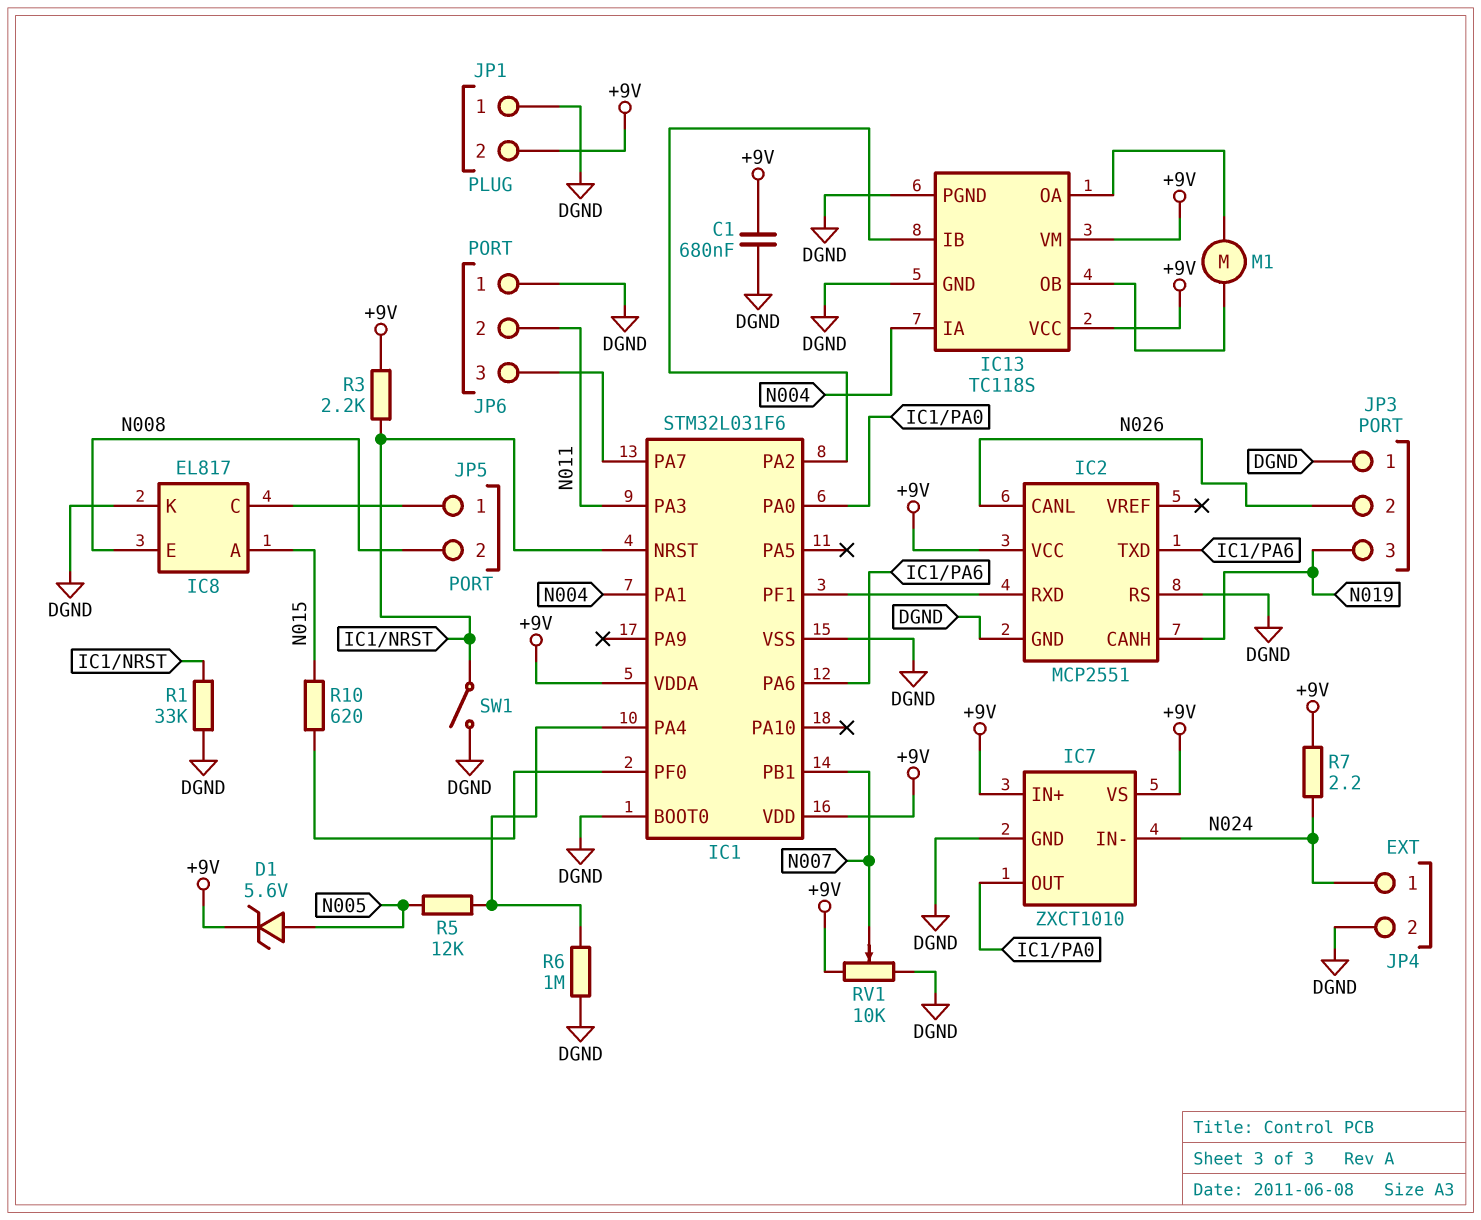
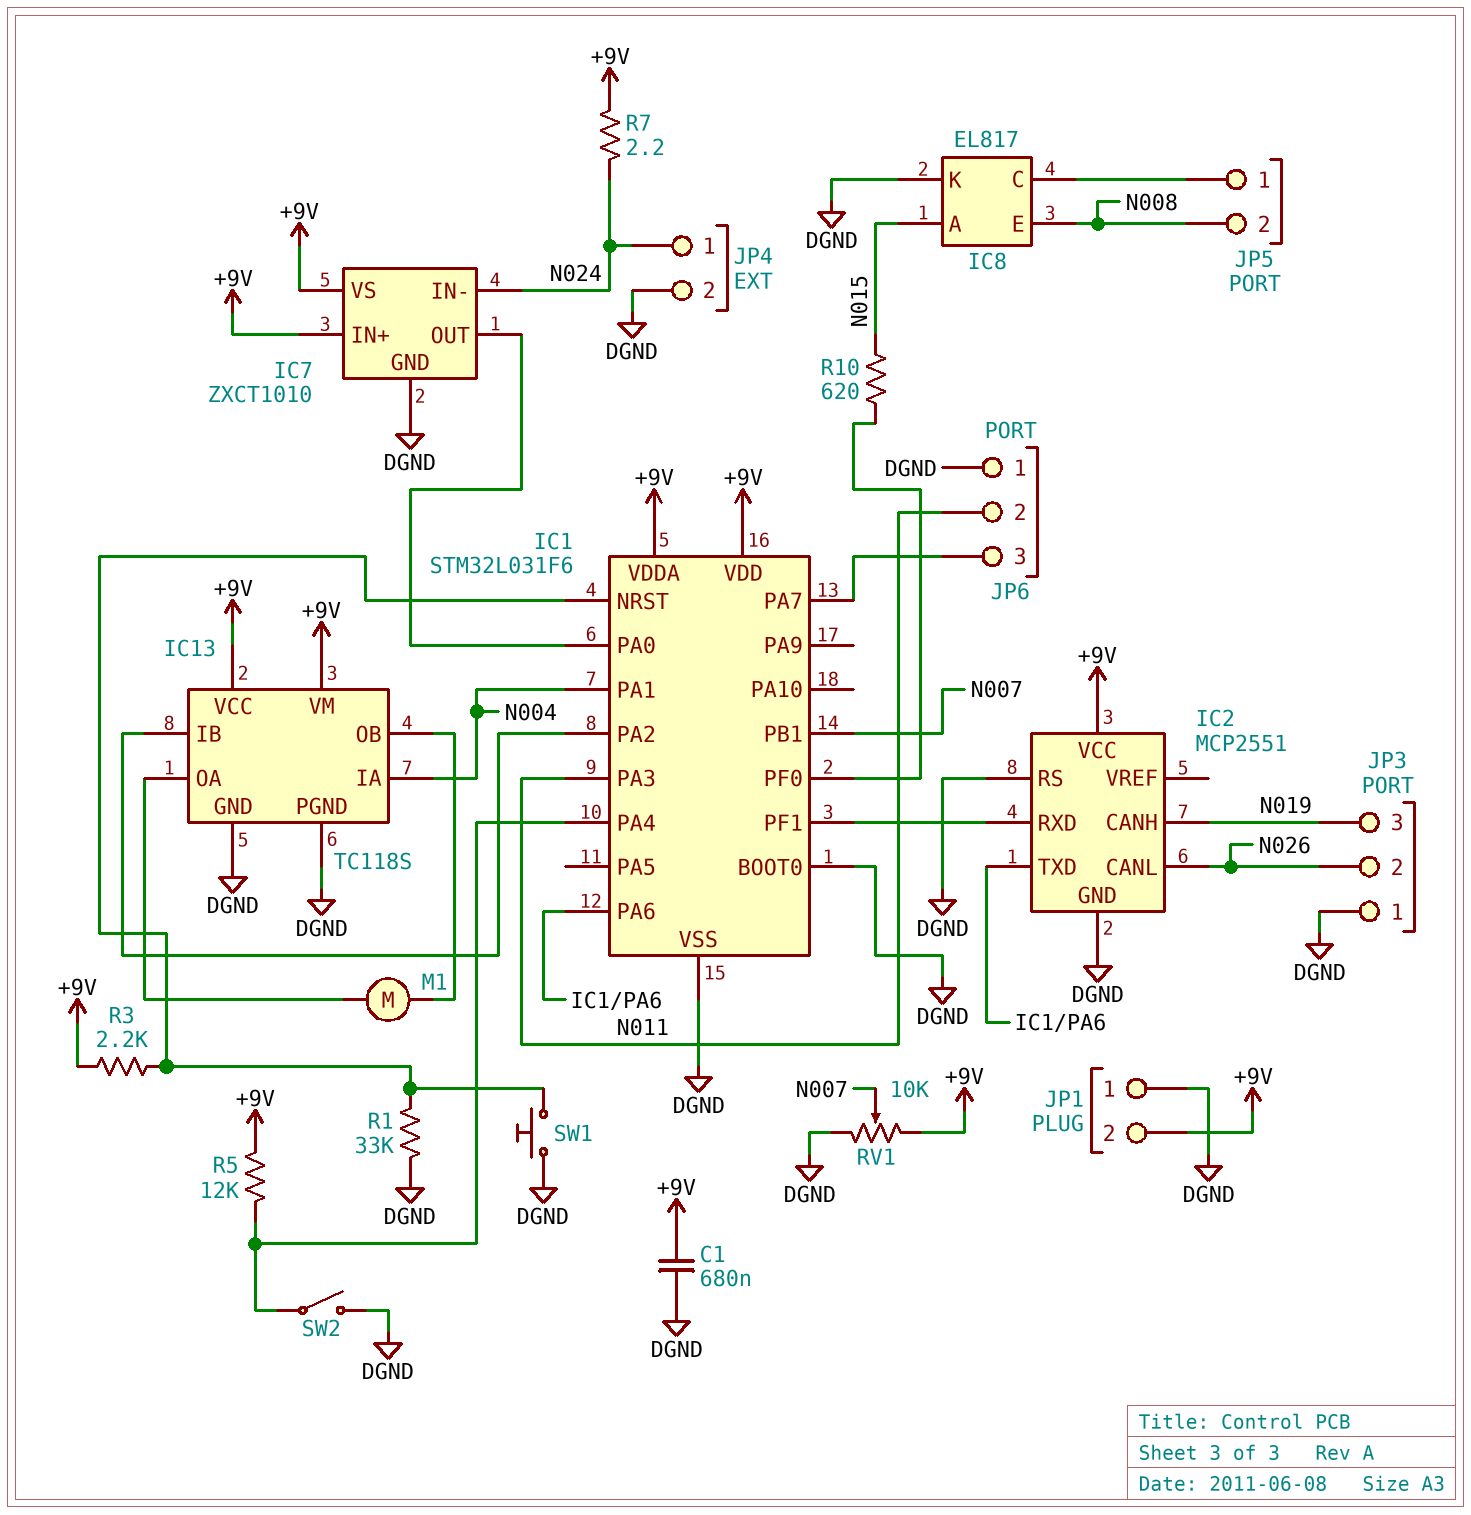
D1: zener 5.6V (A N005, K +9V) -> none
R5: 12k (IC1/PA4, N005) -> 12k (+9V, IC1/PA4)
R6: 1M (DGND, IC1/PA4) -> none
SW1: switch (DGND, IC1/NRST) -> button (DGND, IC1/NRST)
SW2: none -> switch (DGND, IC1/PA4)

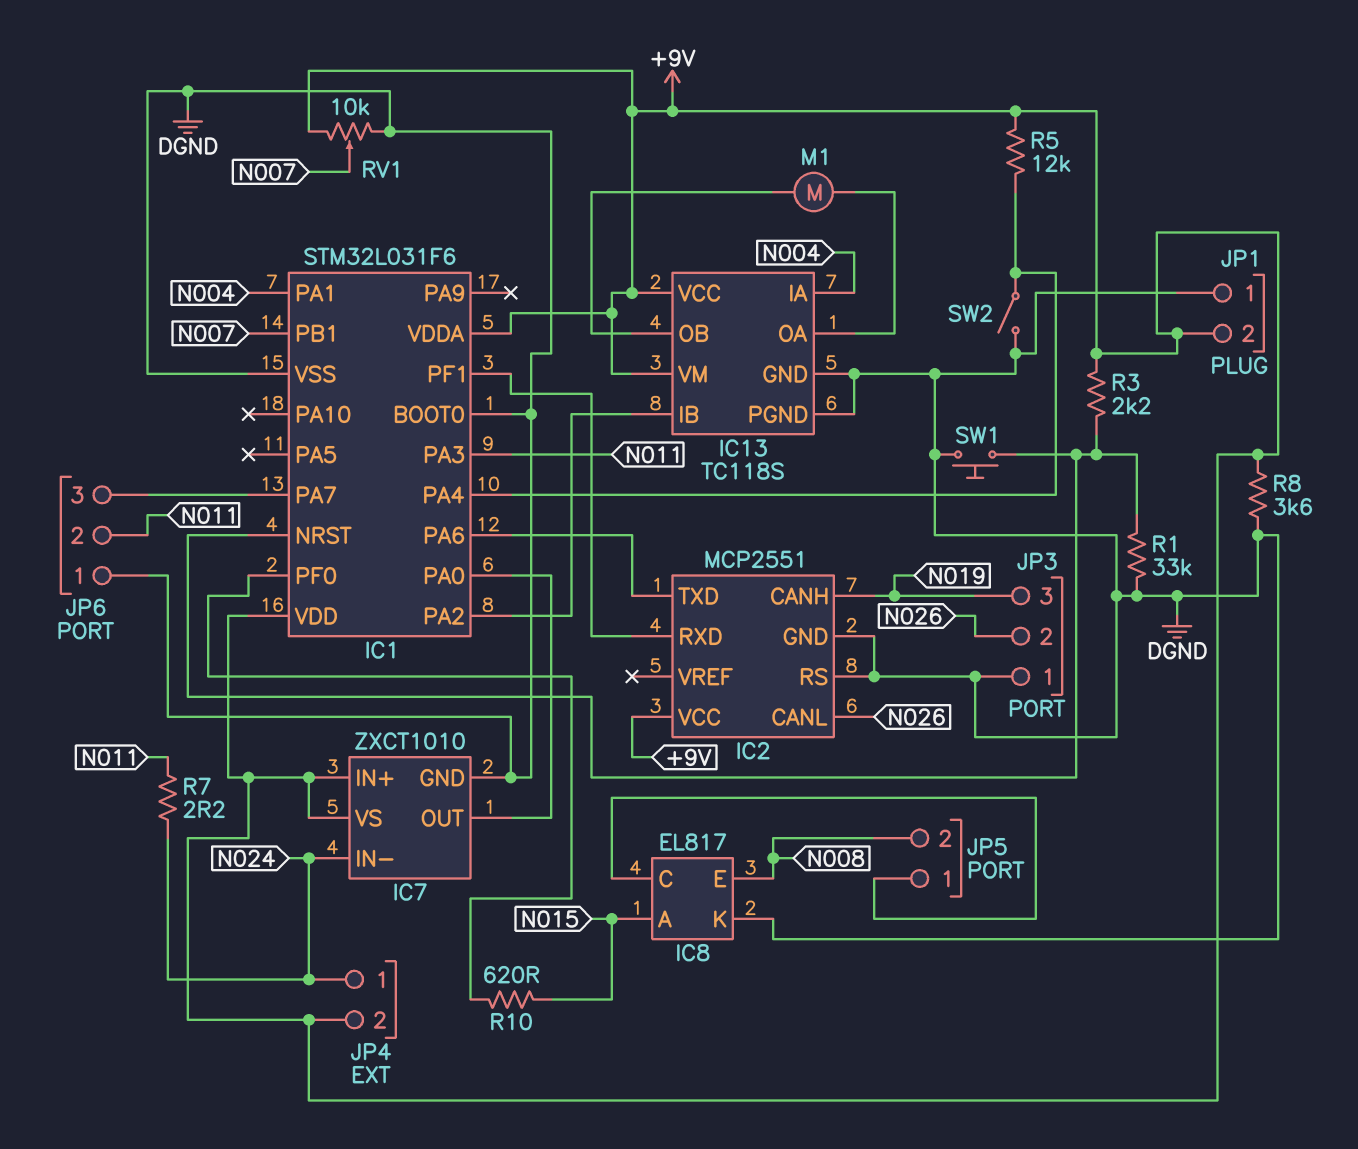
C1: 680nF (+9V, DGND) -> none
JP4 pin 2: DGND -> +9V
R7: 2.2 (+9V, N024) -> 2.2 (N011, N024)
R8: none -> 3.6k (+9V, DGND)

